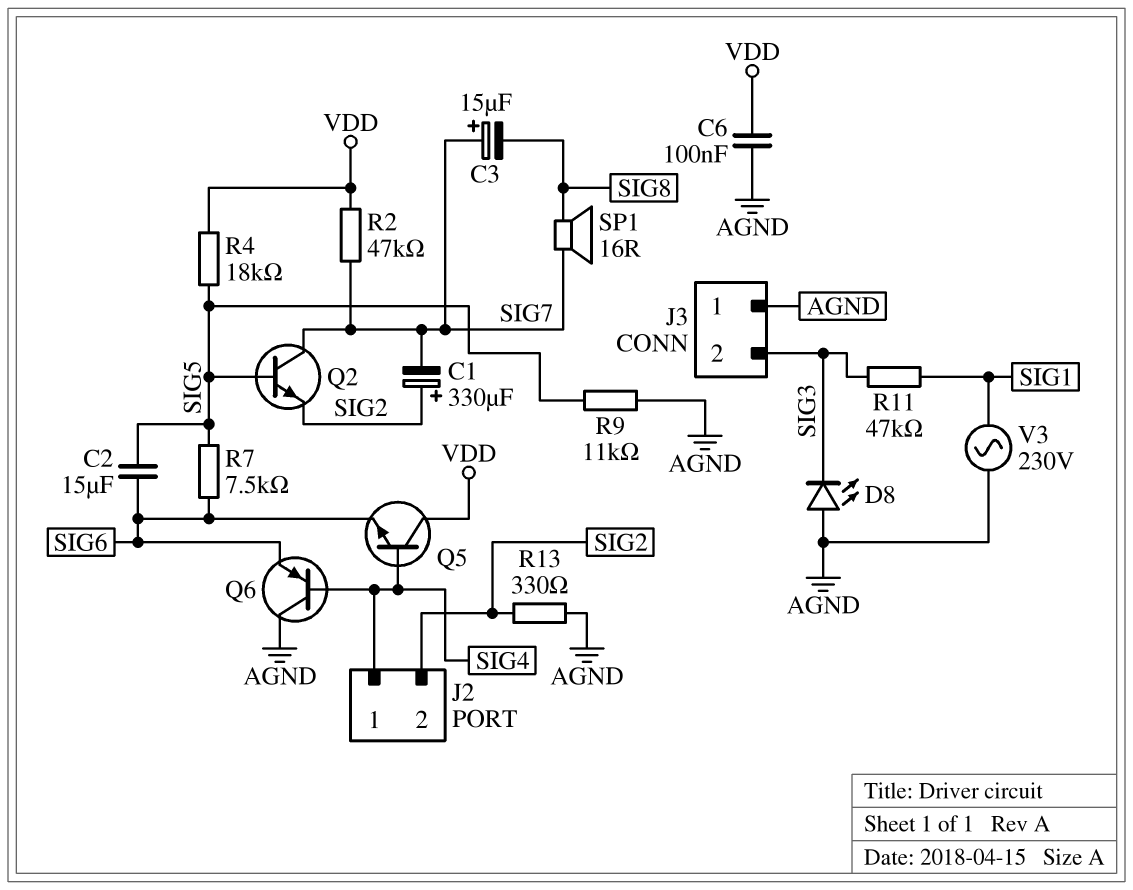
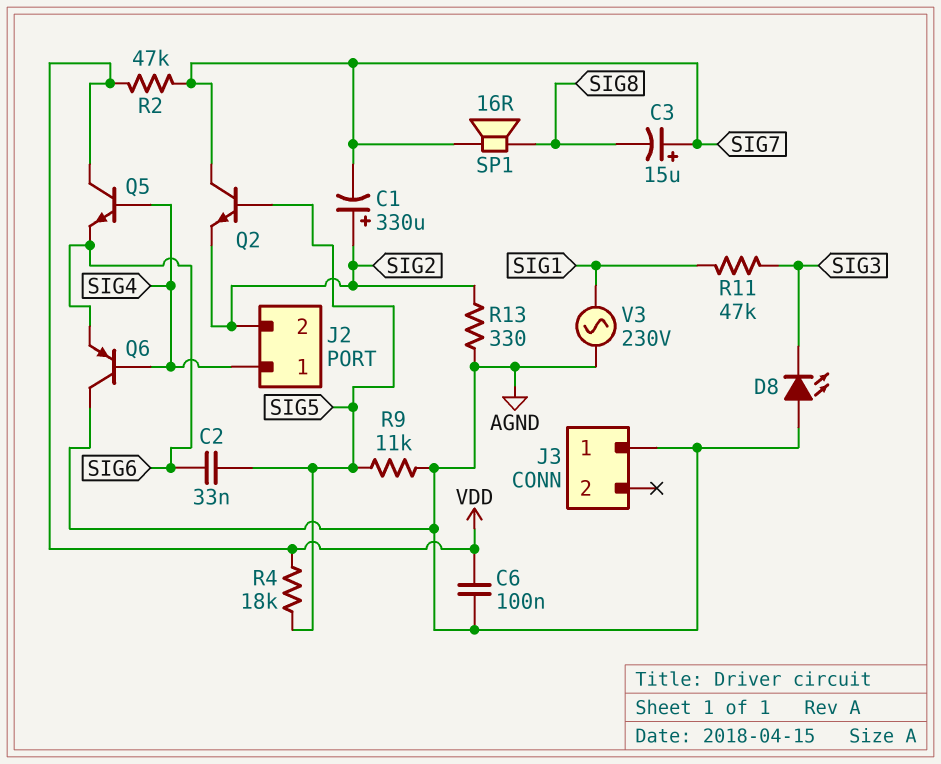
C2: 15uF (SIG5, SIG6) -> 33nF (SIG5, SIG6)
J3 pin 2: SIG3 -> none
R7: 7.5k (SIG5, SIG6) -> none

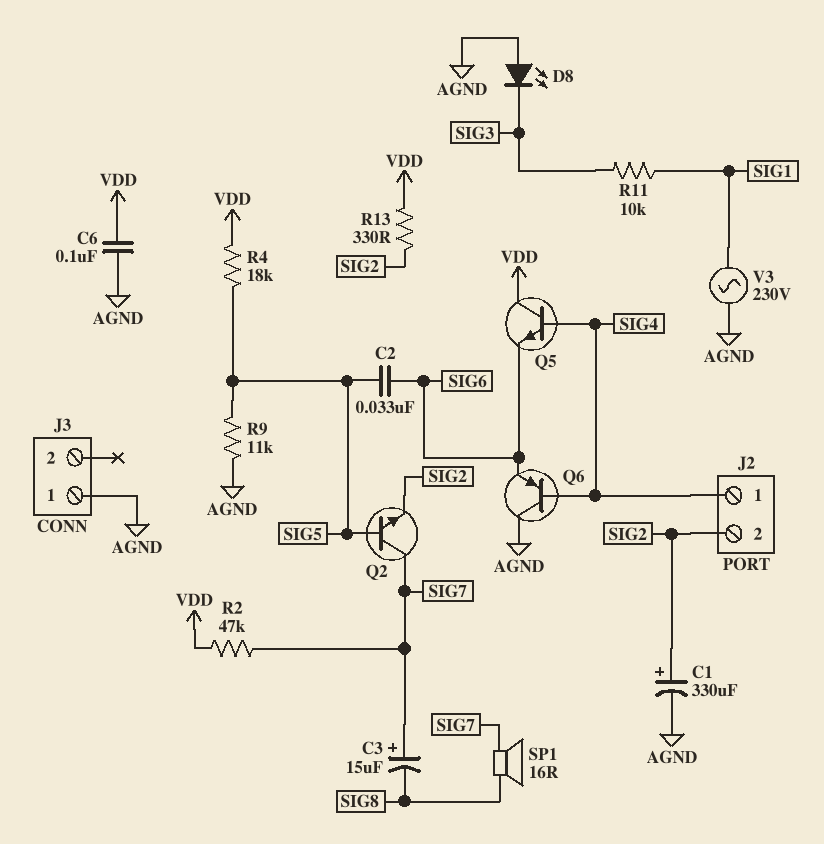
C1: 330uF (plus SIG2, minus SIG7) -> 330uF (plus SIG2, minus AGND)
R11: 47k (SIG1, SIG3) -> 10k (SIG1, SIG3)
R13: 330 (AGND, SIG2) -> 330 (SIG2, VDD)

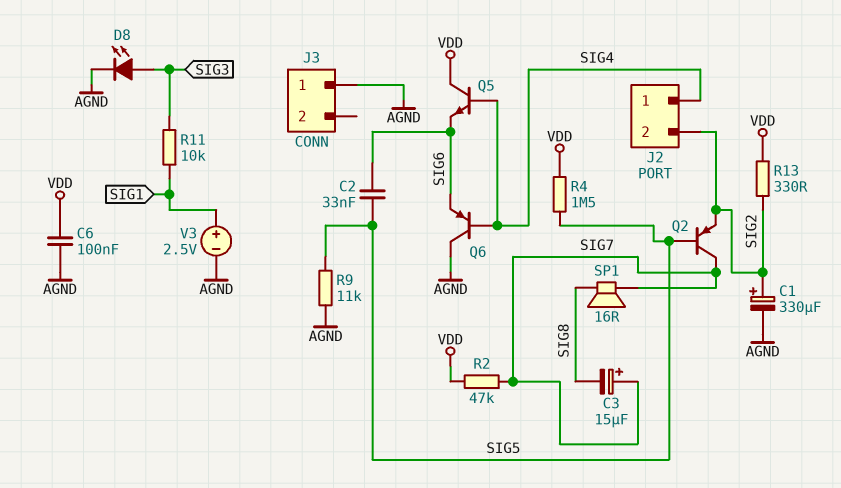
D8: LED (A AGND, K SIG3) -> LED (A SIG3, K AGND)
Q2: NPN (B SIG5, C SIG7, E SIG2) -> PNP (B SIG5, C SIG7, E SIG2)
R4: 18k (SIG5, VDD) -> 1.5M (SIG5, VDD)
V3: AC 230V (AGND, SIG1) -> 2.5V (plus SIG1, minus AGND)

